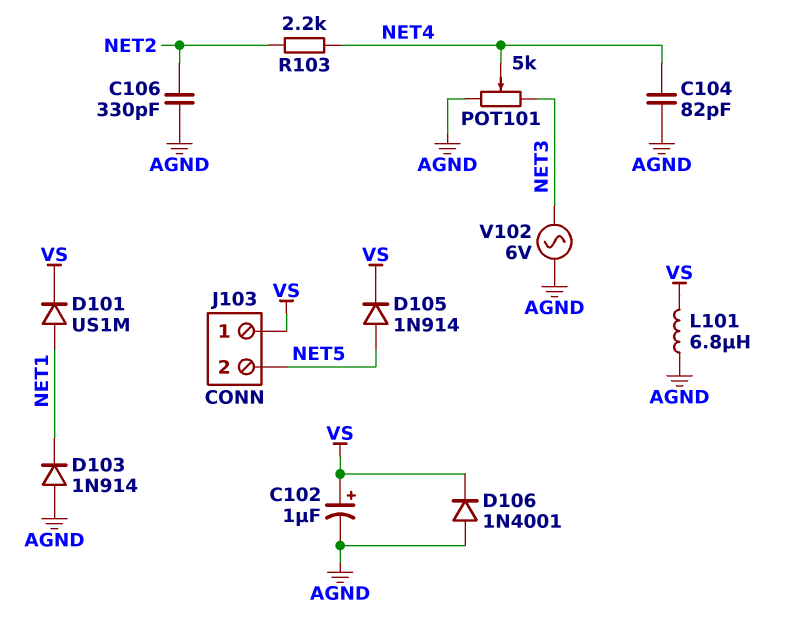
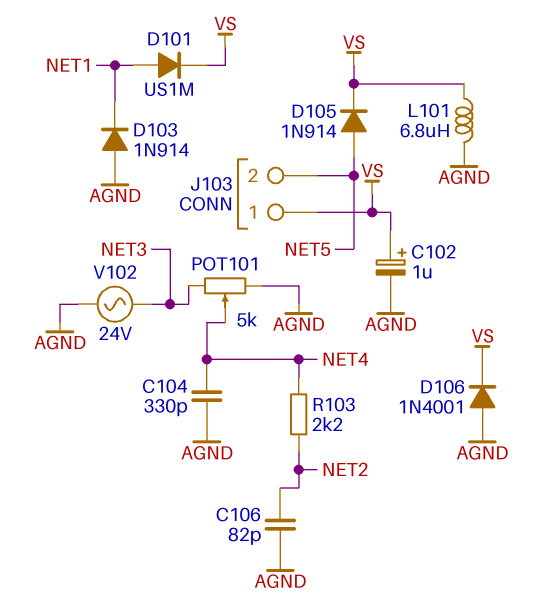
C104: 82pF (AGND, NET4) -> 330pF (AGND, NET4)
C106: 330pF (AGND, NET2) -> 82pF (AGND, NET2)
V102: AC 6V (AGND, NET3) -> AC 24V (AGND, NET3)

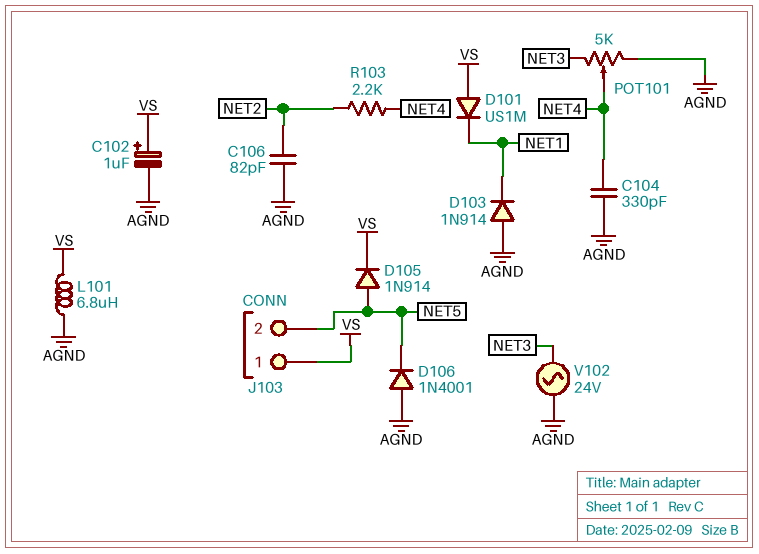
D101: diode US1M (A NET1, K VS) -> diode US1M (A VS, K NET1)
D106: diode 1N4001 (A AGND, K VS) -> diode 1N4001 (A AGND, K NET5)

